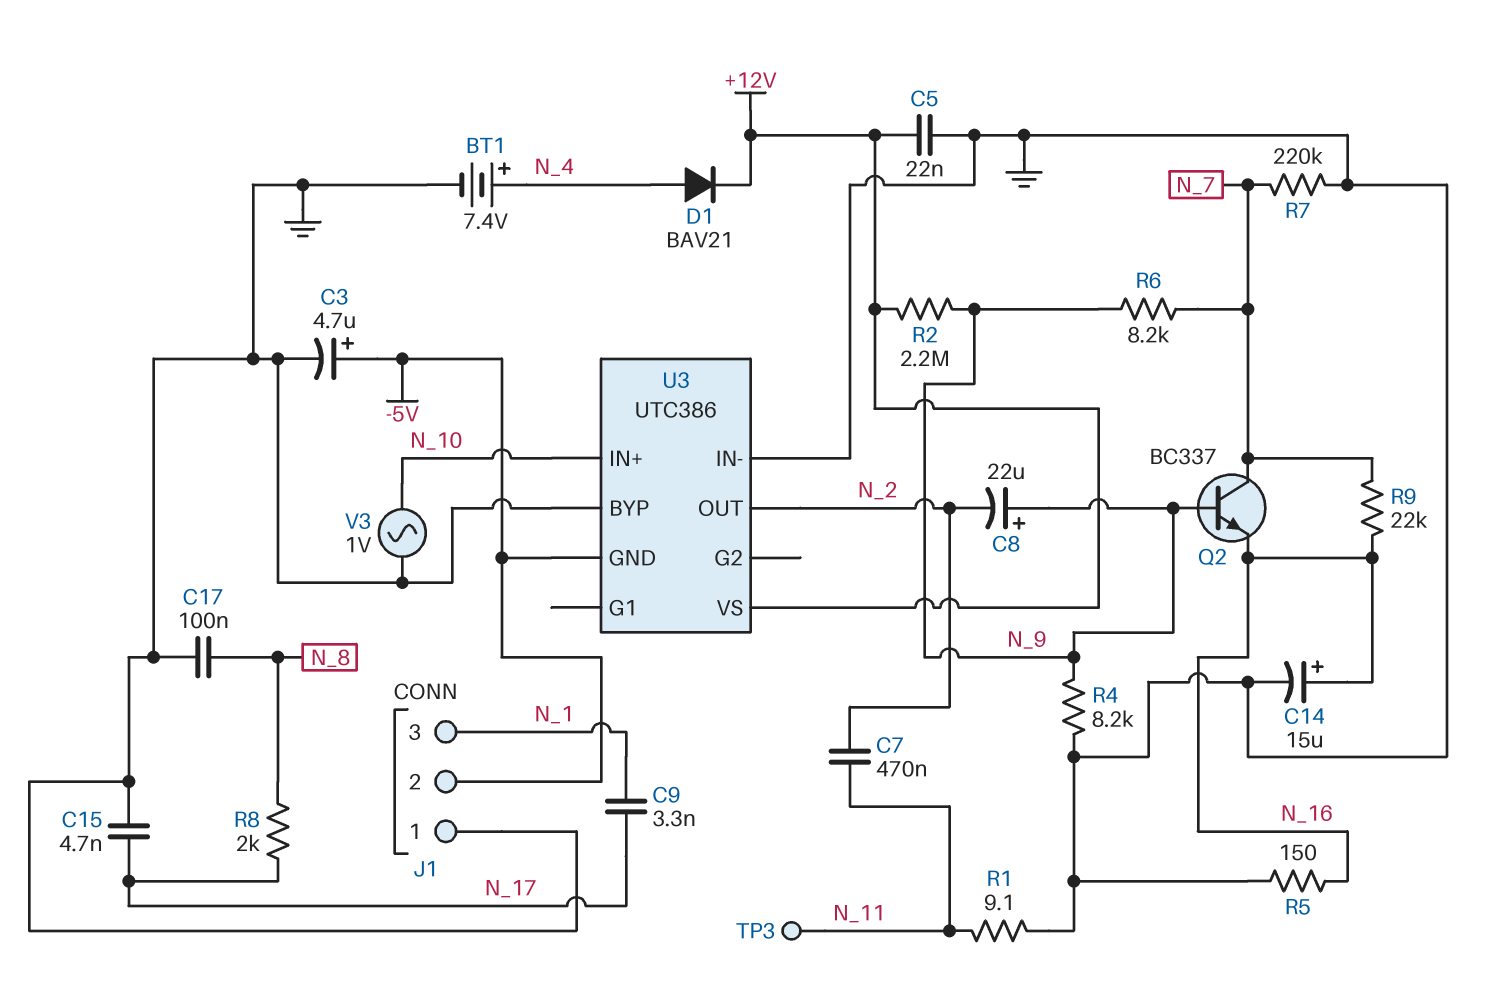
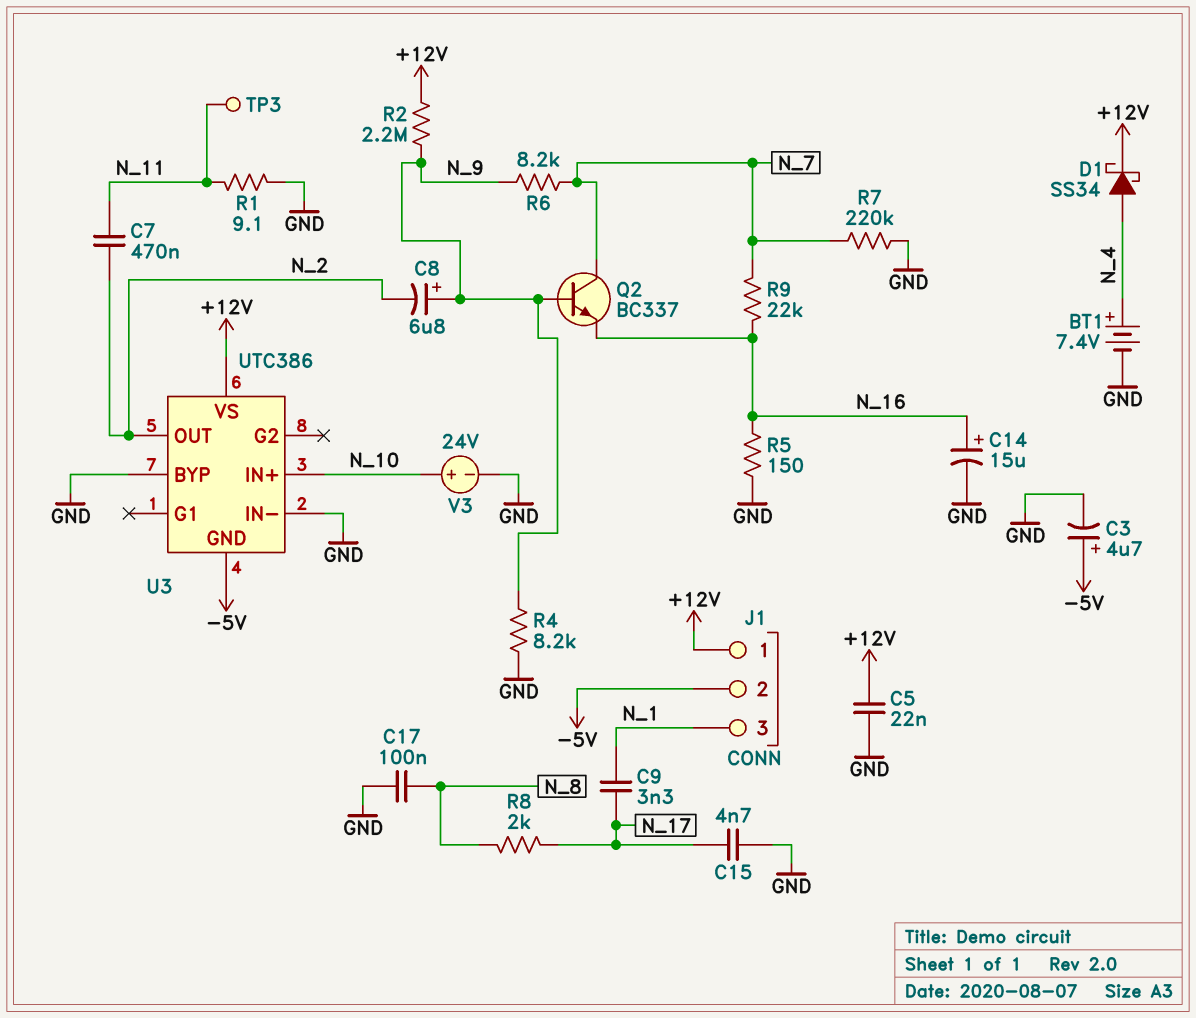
C8: 22uF (plus N_9, minus N_2) -> 6.8uF (plus N_9, minus N_2)
D1: diode BAV21 (A N_4, K +12V) -> schottky SS34 (A N_4, K +12V)
J1 pin 1: GND -> +12V
V3: AC 1V (GND, N_10) -> 24V (plus N_10, minus GND)

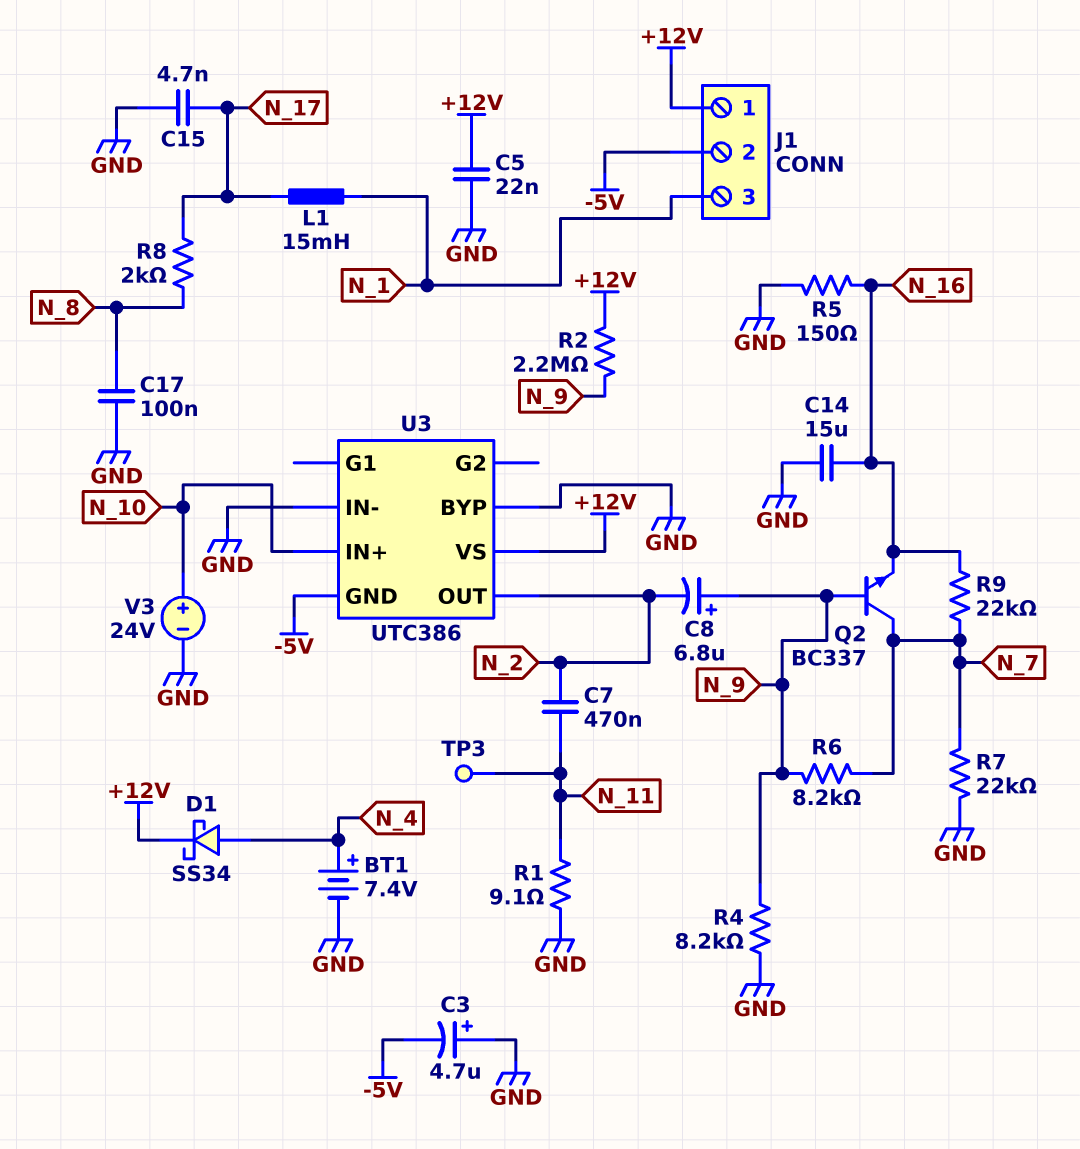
C3: 4.7uF (plus -5V, minus GND) -> 4.7uF (plus GND, minus -5V)
C9: 3.3nF (N_1, N_17) -> none
C14: 15uF (plus N_16, minus GND) -> 15uF (GND, N_16)
L1: none -> 15mH (N_1, N_17)
R7: 220k (GND, N_7) -> 22k (GND, N_7)

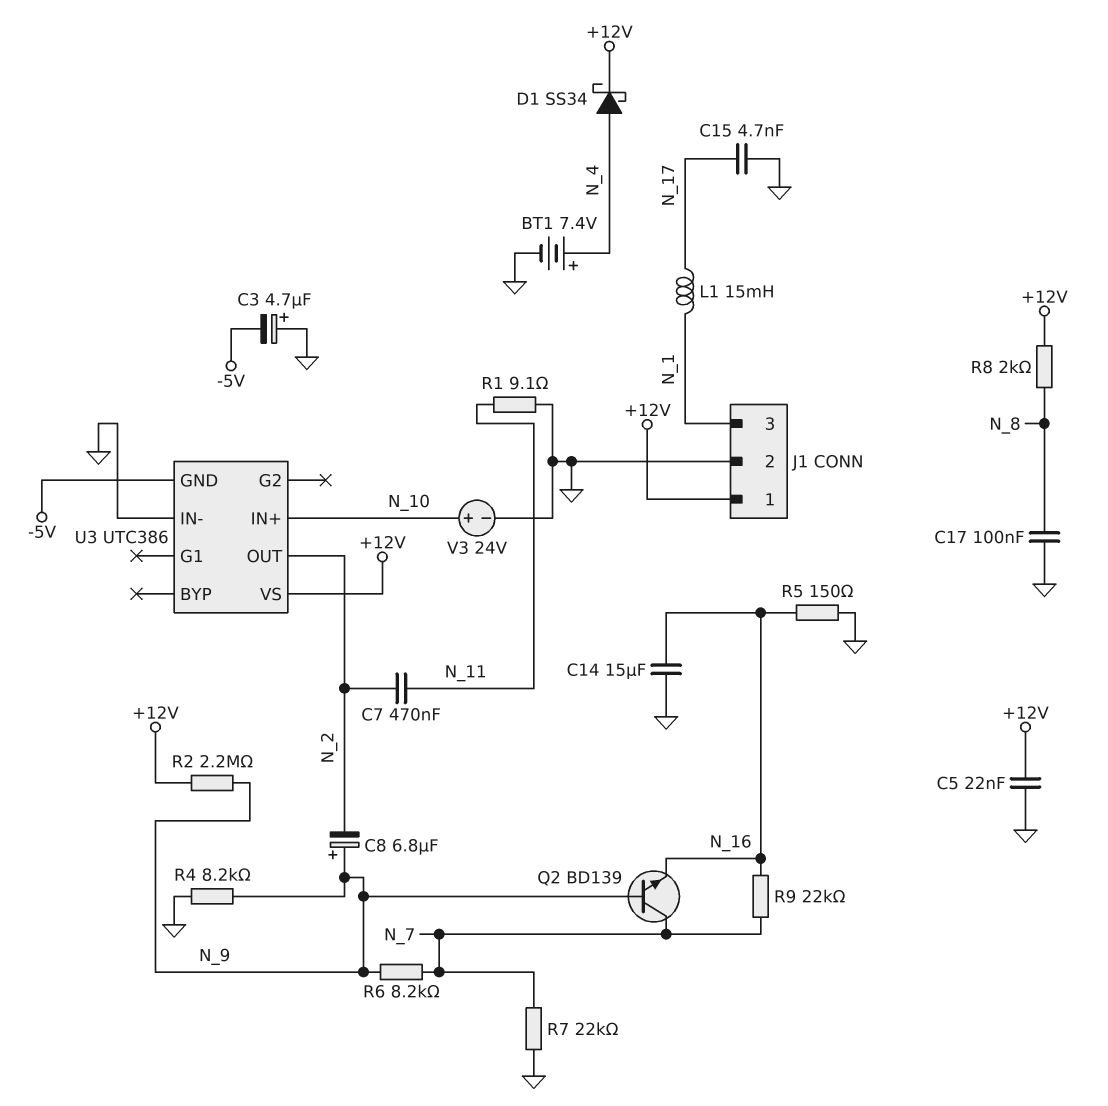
J1 pin 2: -5V -> GND
Q2: NPN BC337 (B N_9, C N_7, E N_16) -> NPN BD139 (B N_9, C N_7, E N_16)
R8: 2k (N_8, N_17) -> 2k (+12V, N_8)
TP3: test point (N_11) -> none
U3 pin BYP: GND -> none

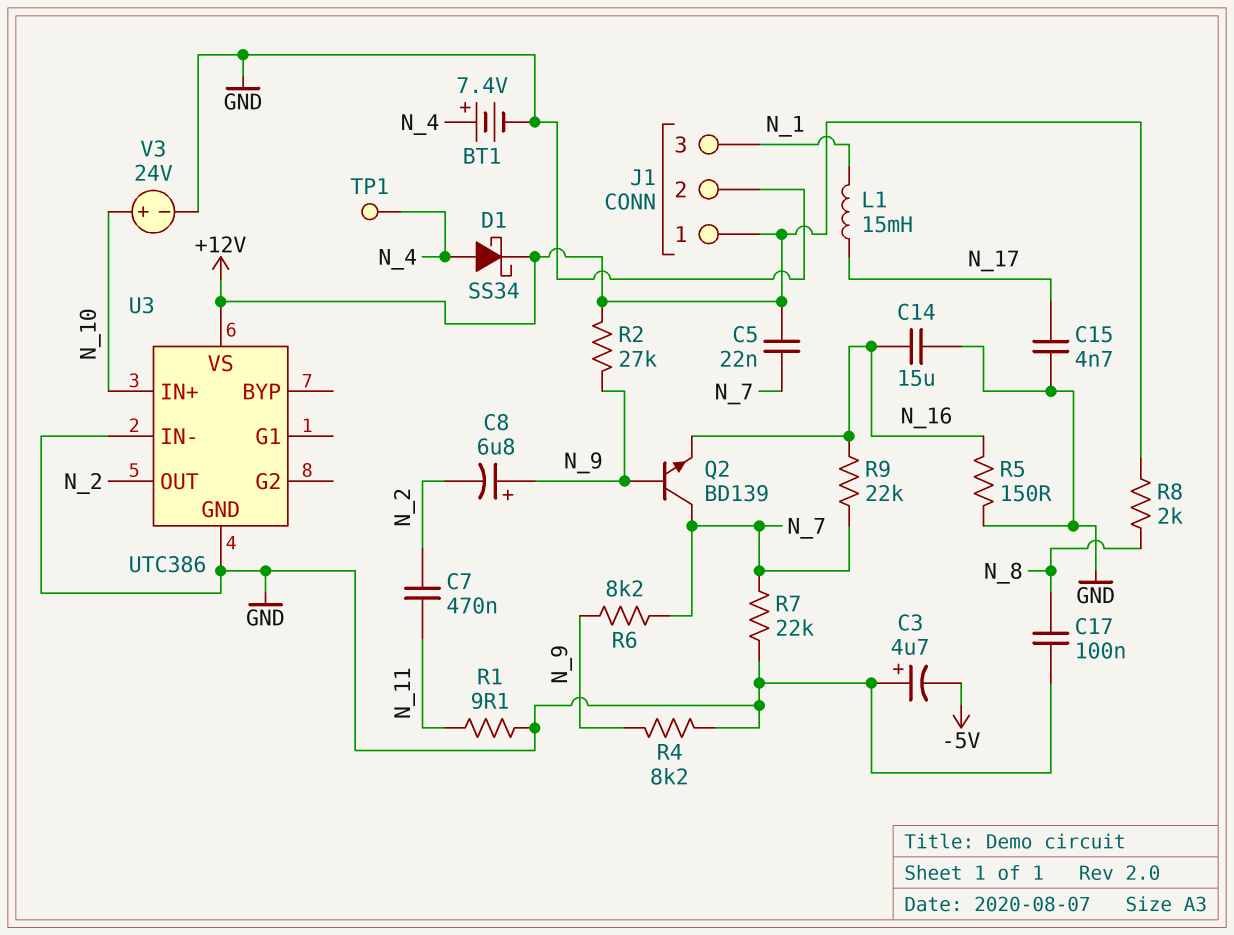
C5: 22nF (+12V, GND) -> 22nF (+12V, N_7)
R2: 2.2M (+12V, N_9) -> 27k (+12V, N_9)
TP1: none -> test point (N_4)
U3 pin GND: -5V -> GND

